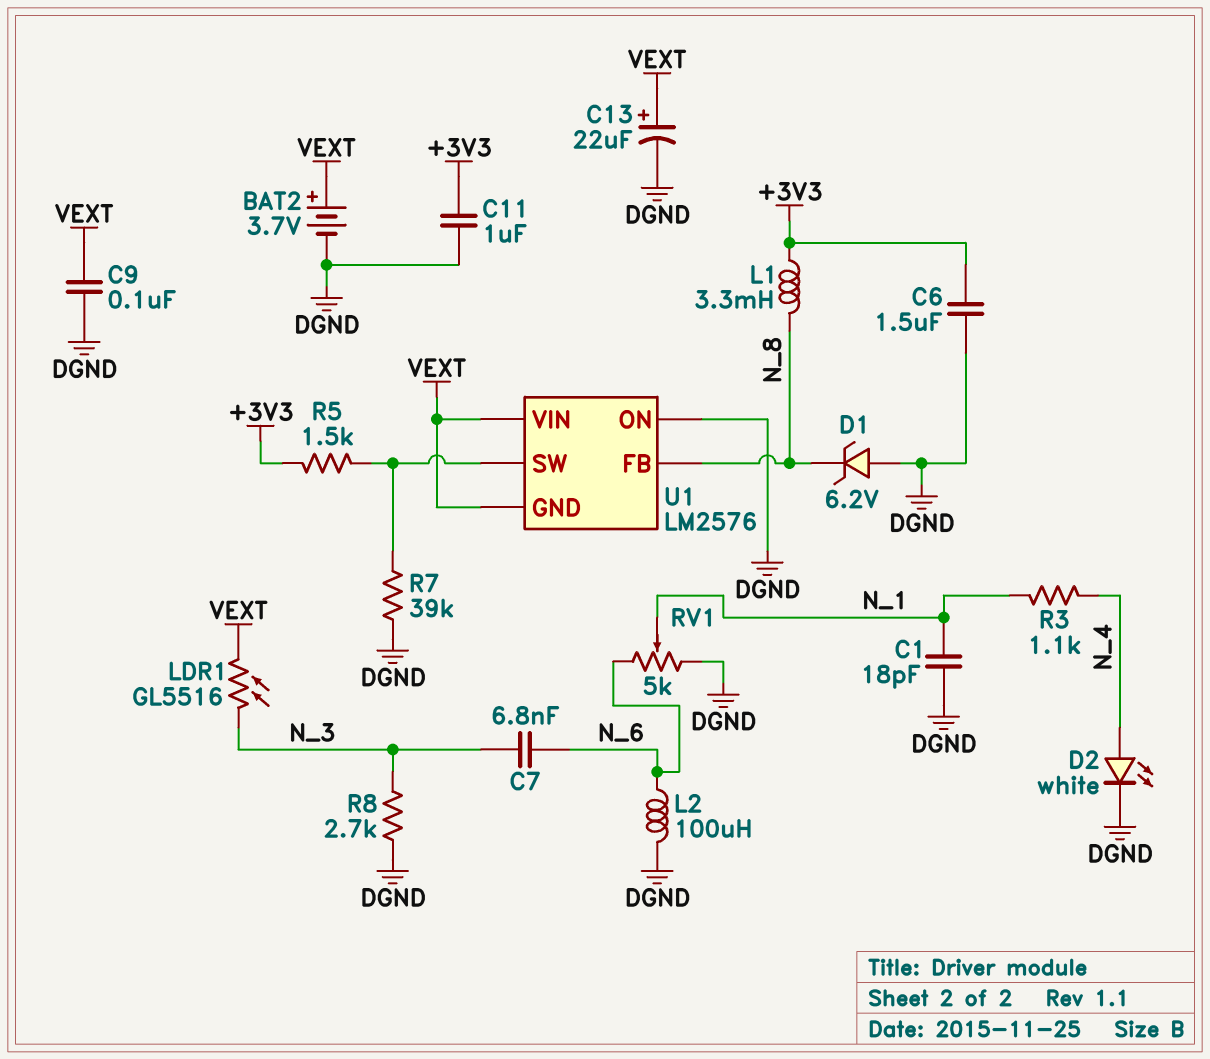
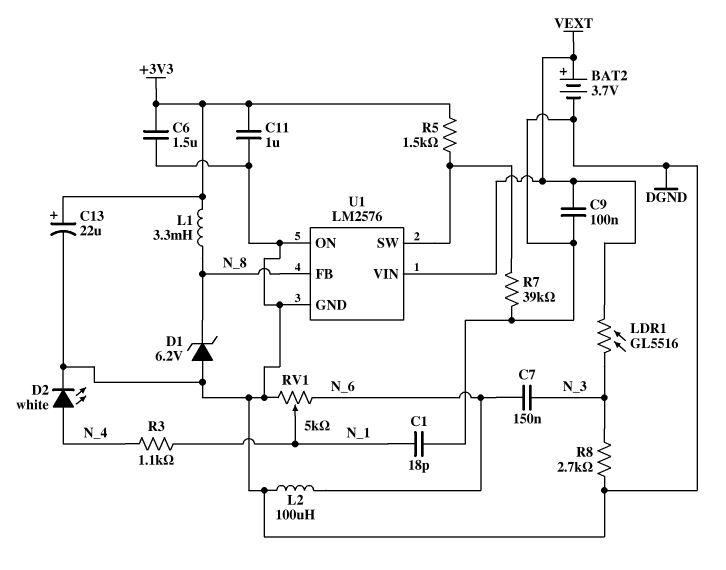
C7: 6.8nF (N_3, N_6) -> 150nF (N_3, N_6)
C13: 22uF (plus VEXT, minus DGND) -> 22uF (plus +3V3, minus DGND)
U1 pin GND: VEXT -> DGND

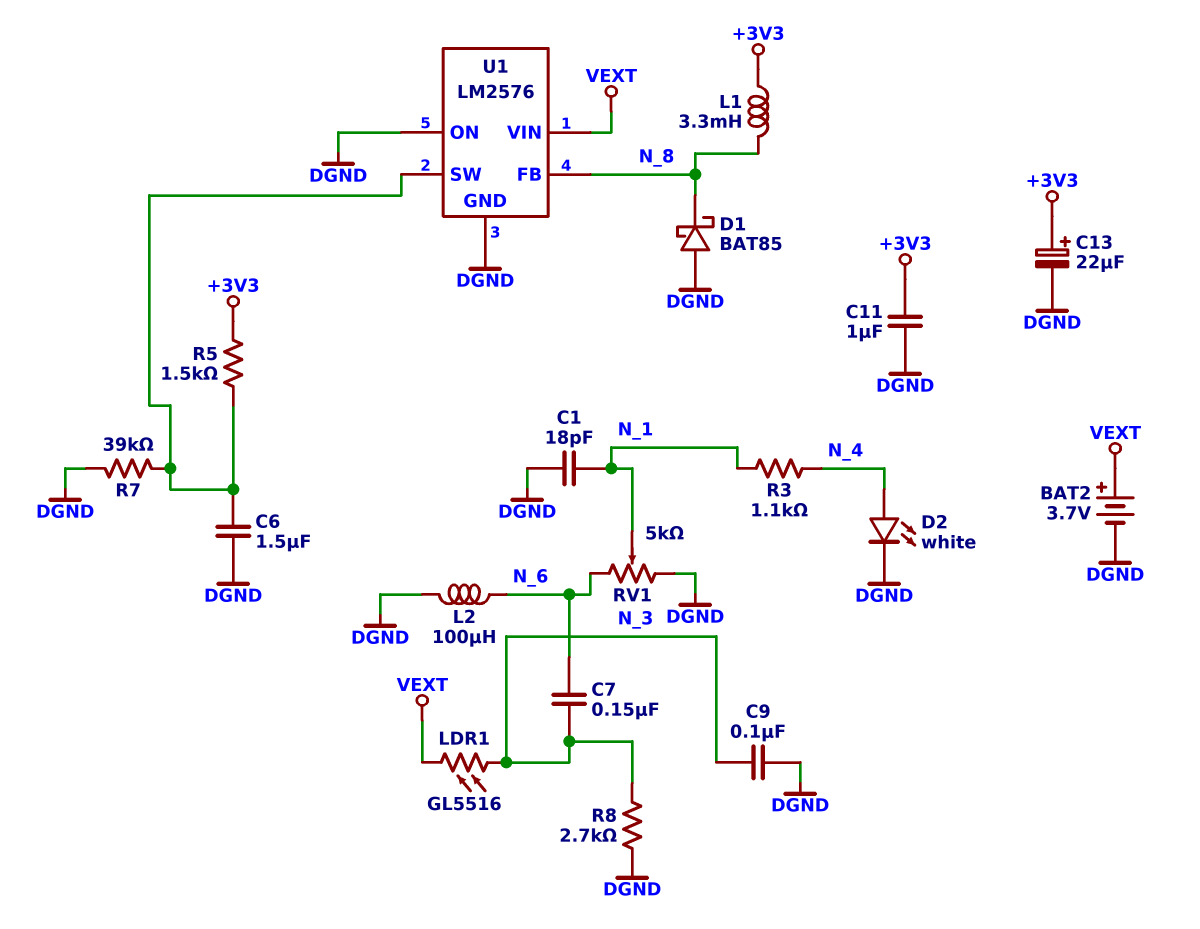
C6: 1.5uF (+3V3, DGND) -> 1.5uF (DGND, U1/SW)
C9: 100nF (DGND, VEXT) -> 100nF (DGND, N_3)
D1: zener 6.2V (A DGND, K N_8) -> schottky BAT85 (A DGND, K N_8)

